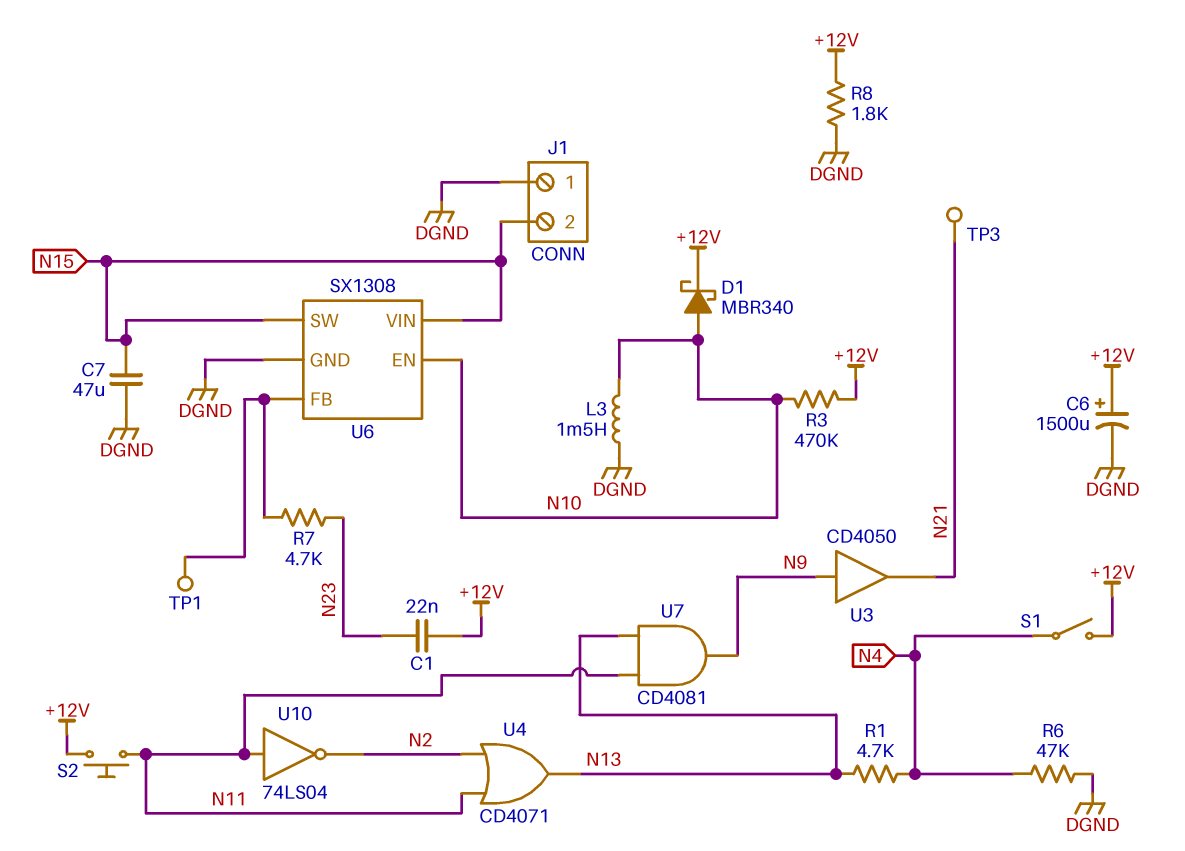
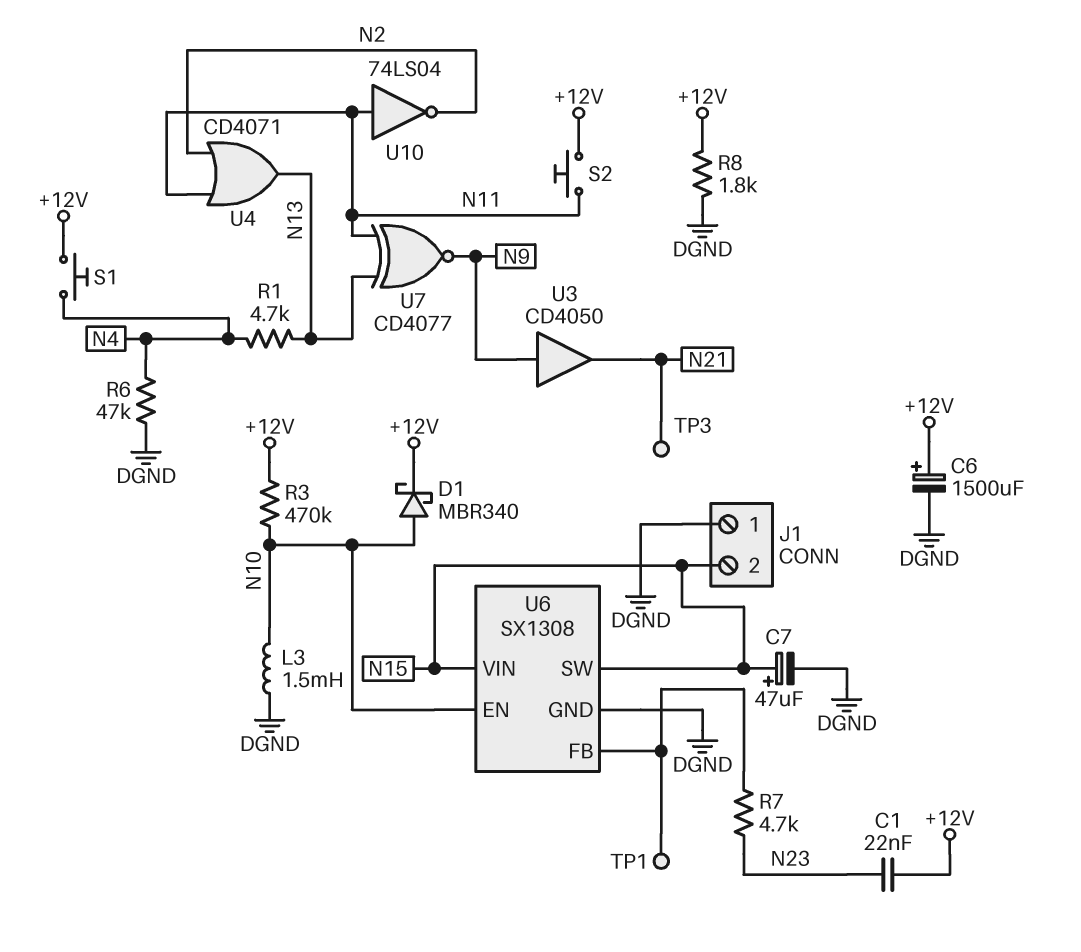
C7: 47uF (DGND, N15) -> 47uF (plus N15, minus DGND)
S1: switch (+12V, N4) -> button (+12V, N4)
U7: AND CD4081 (in N11, in N13, out N9) -> XNOR CD4077 (in N11, in N13, out N9)

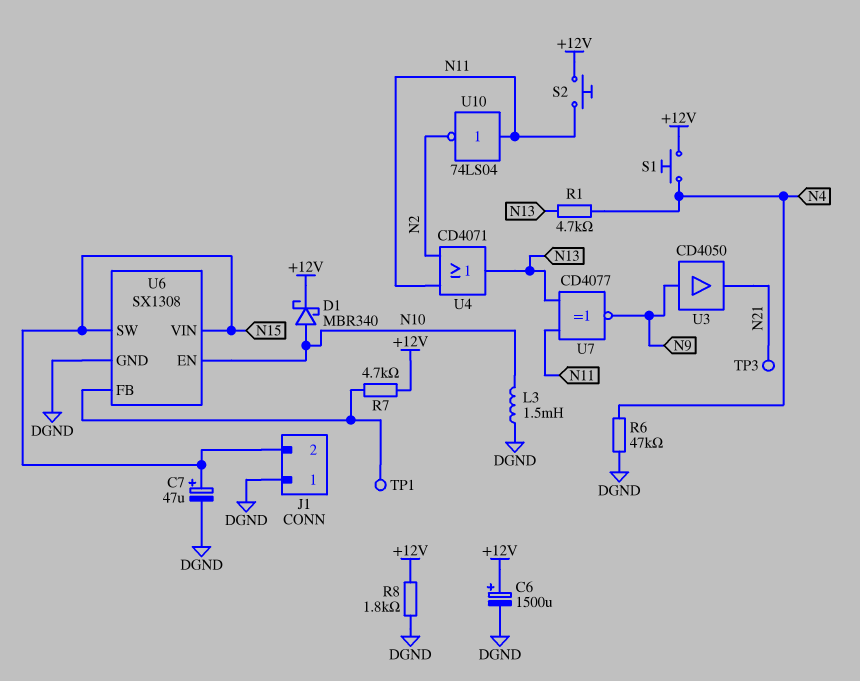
C1: 22nF (+12V, N23) -> none
R3: 470k (+12V, N10) -> none
R7: 4.7k (N23, U6/FB) -> 4.7k (+12V, U6/FB)

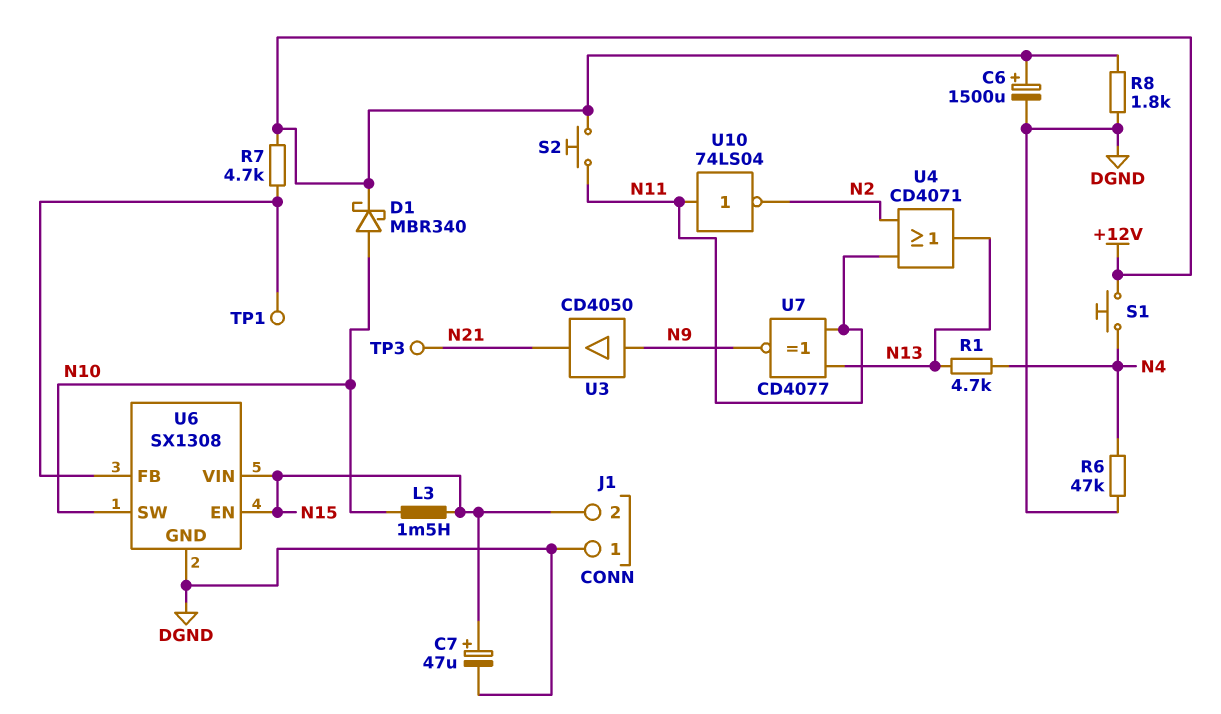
L3: 1.5mH (DGND, N10) -> 1.5mH (N10, N15)
U6 pin EN: N10 -> N15
U6 pin SW: N15 -> N10

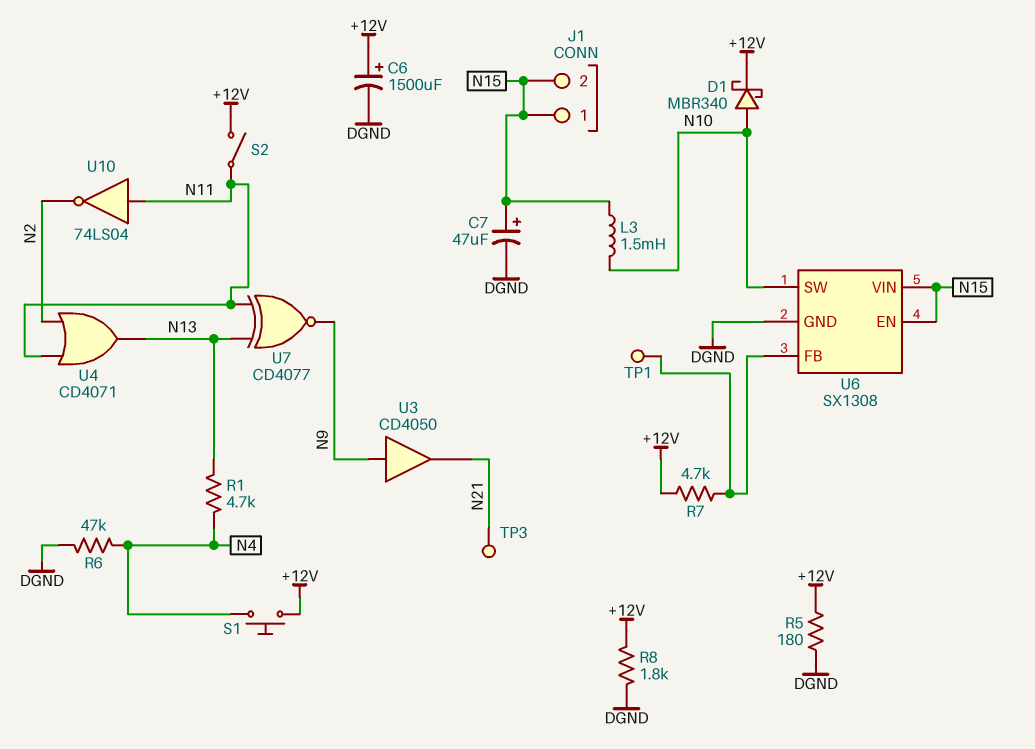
J1 pin 1: DGND -> N15
R5: none -> 180 (+12V, DGND)
S2: button (+12V, N11) -> switch (+12V, N11)

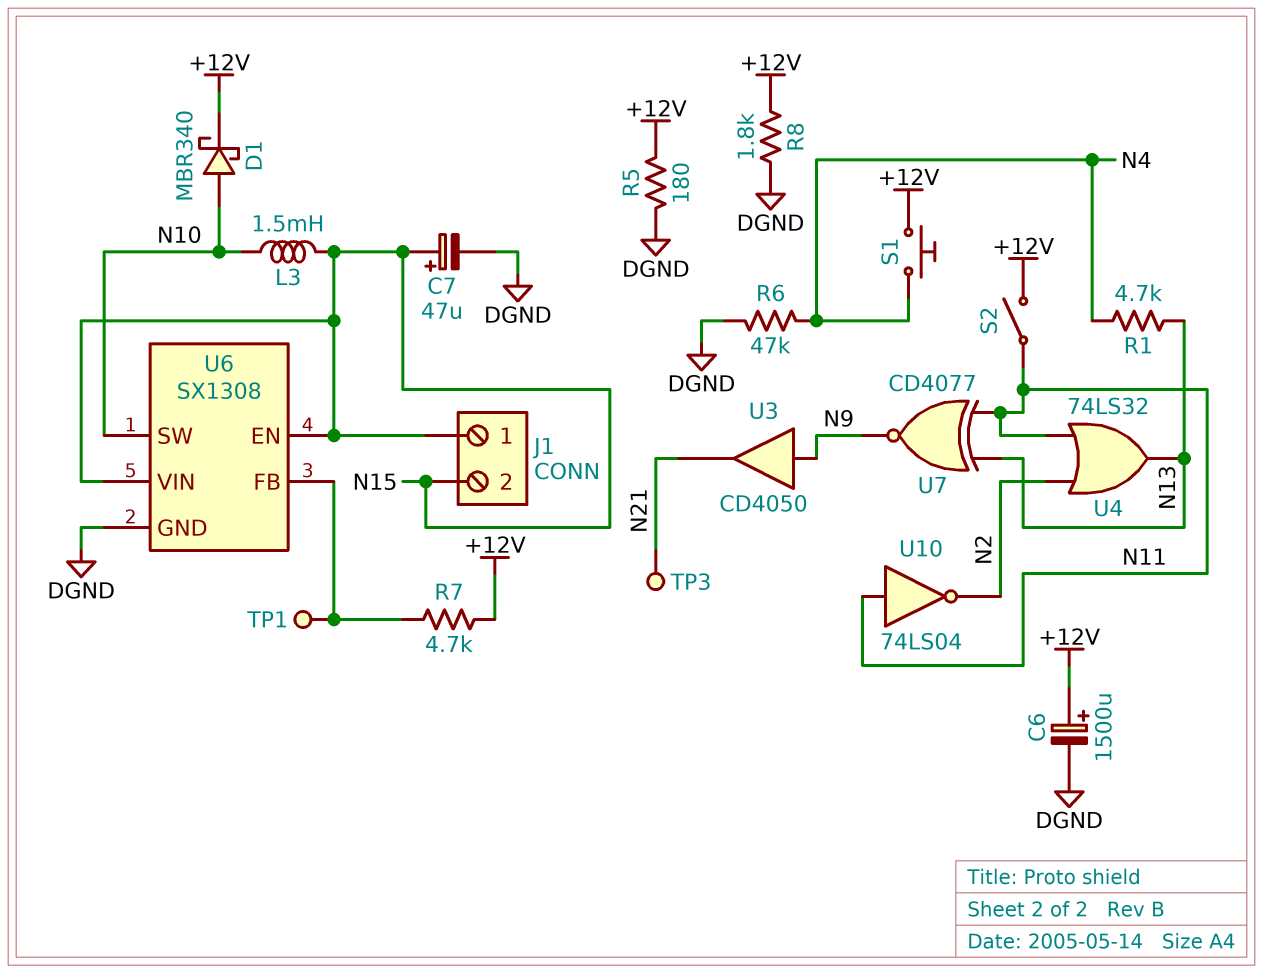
U4: OR CD4071 (in N2, in N11, out N13) -> OR 74LS32 (in N2, in N11, out N13)

